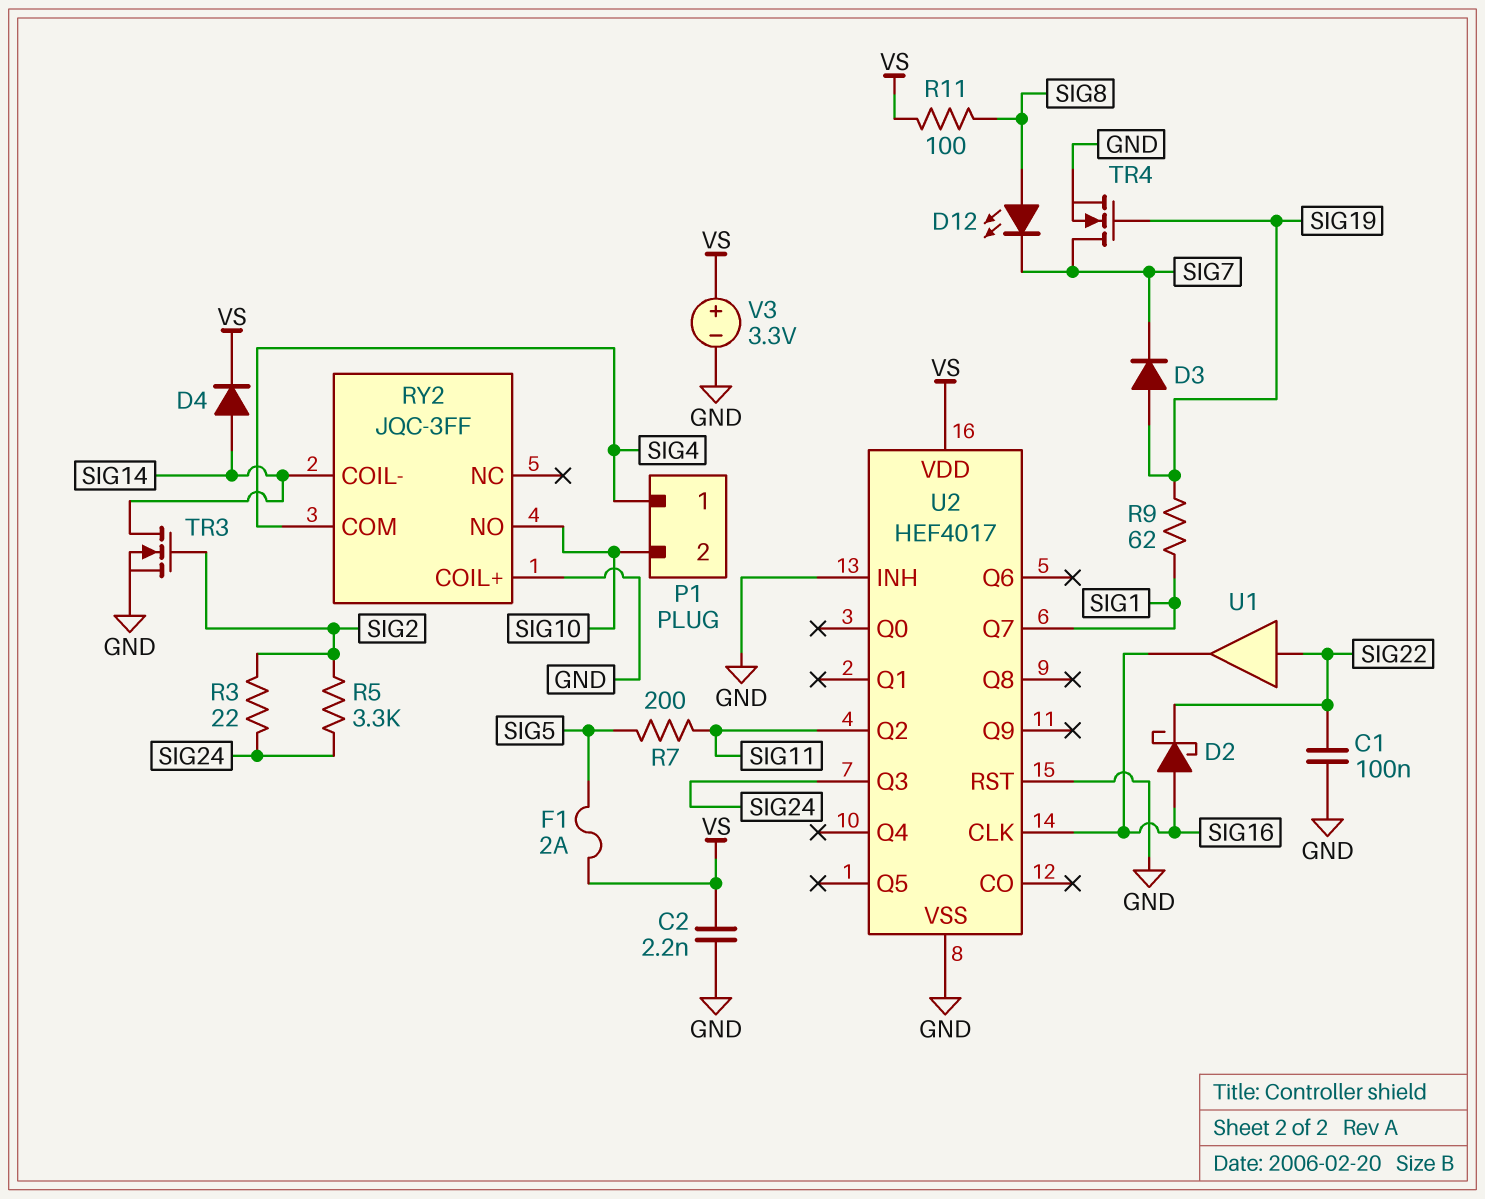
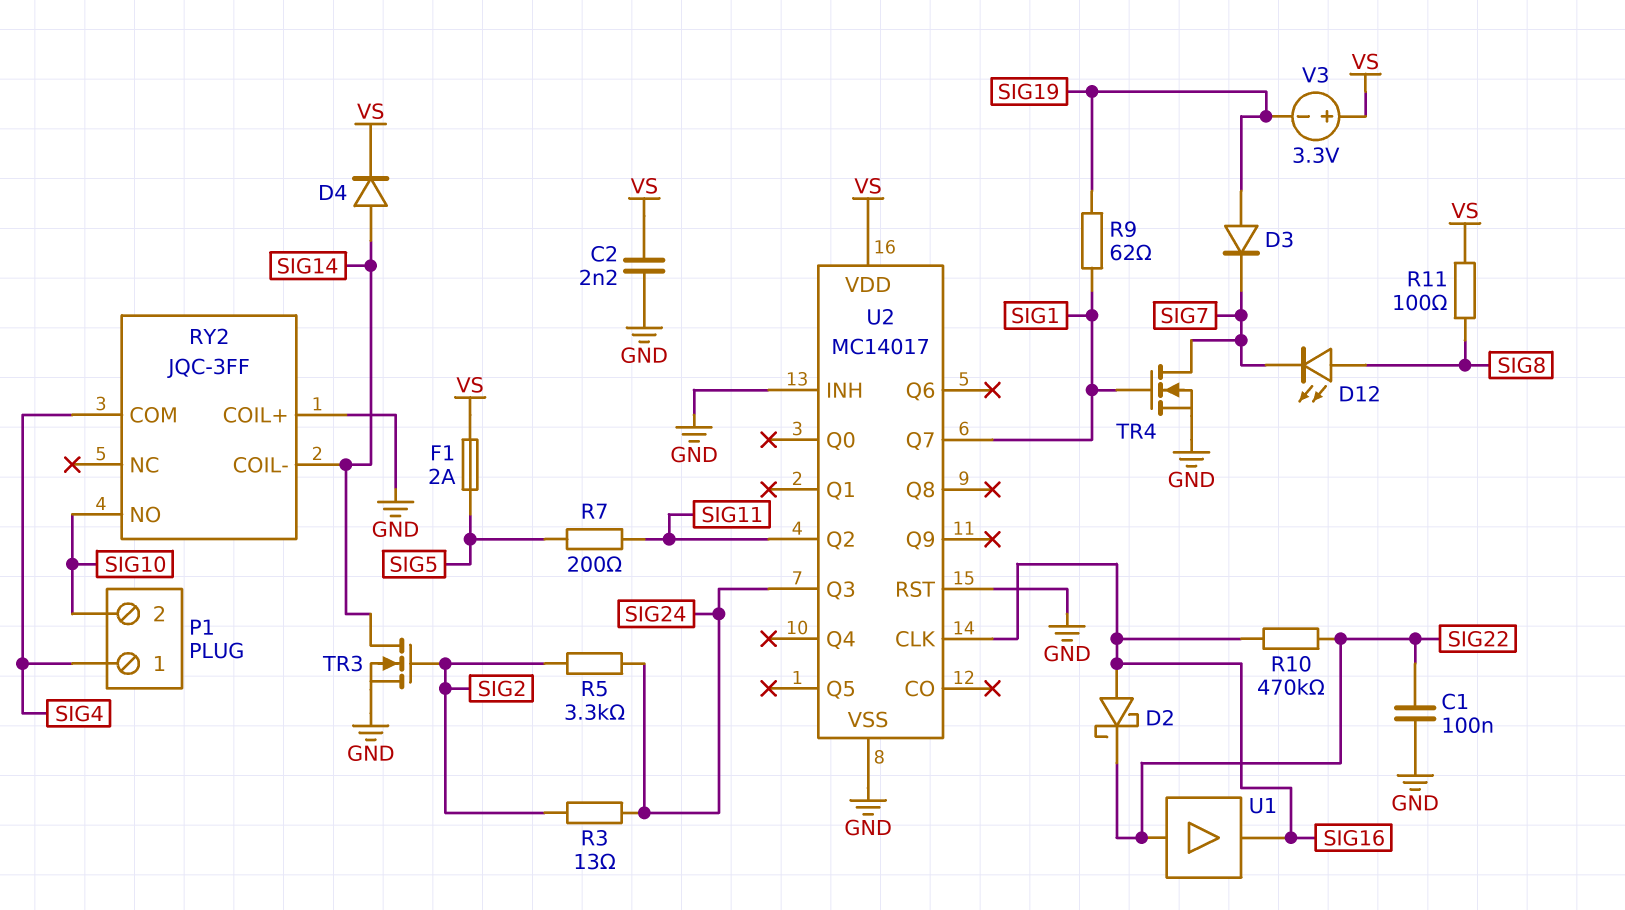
R3: 22 (SIG2, SIG24) -> 13 (SIG2, SIG24)
R10: none -> 470k (SIG16, SIG22)
TR4: NMOS (G SIG19, D SIG7, S GND) -> NMOS (G SIG1, D SIG7, S GND)
U2: HEF4017 -> MC14017
V3: 3.3V (plus VS, minus GND) -> 3.3V (plus VS, minus SIG19)

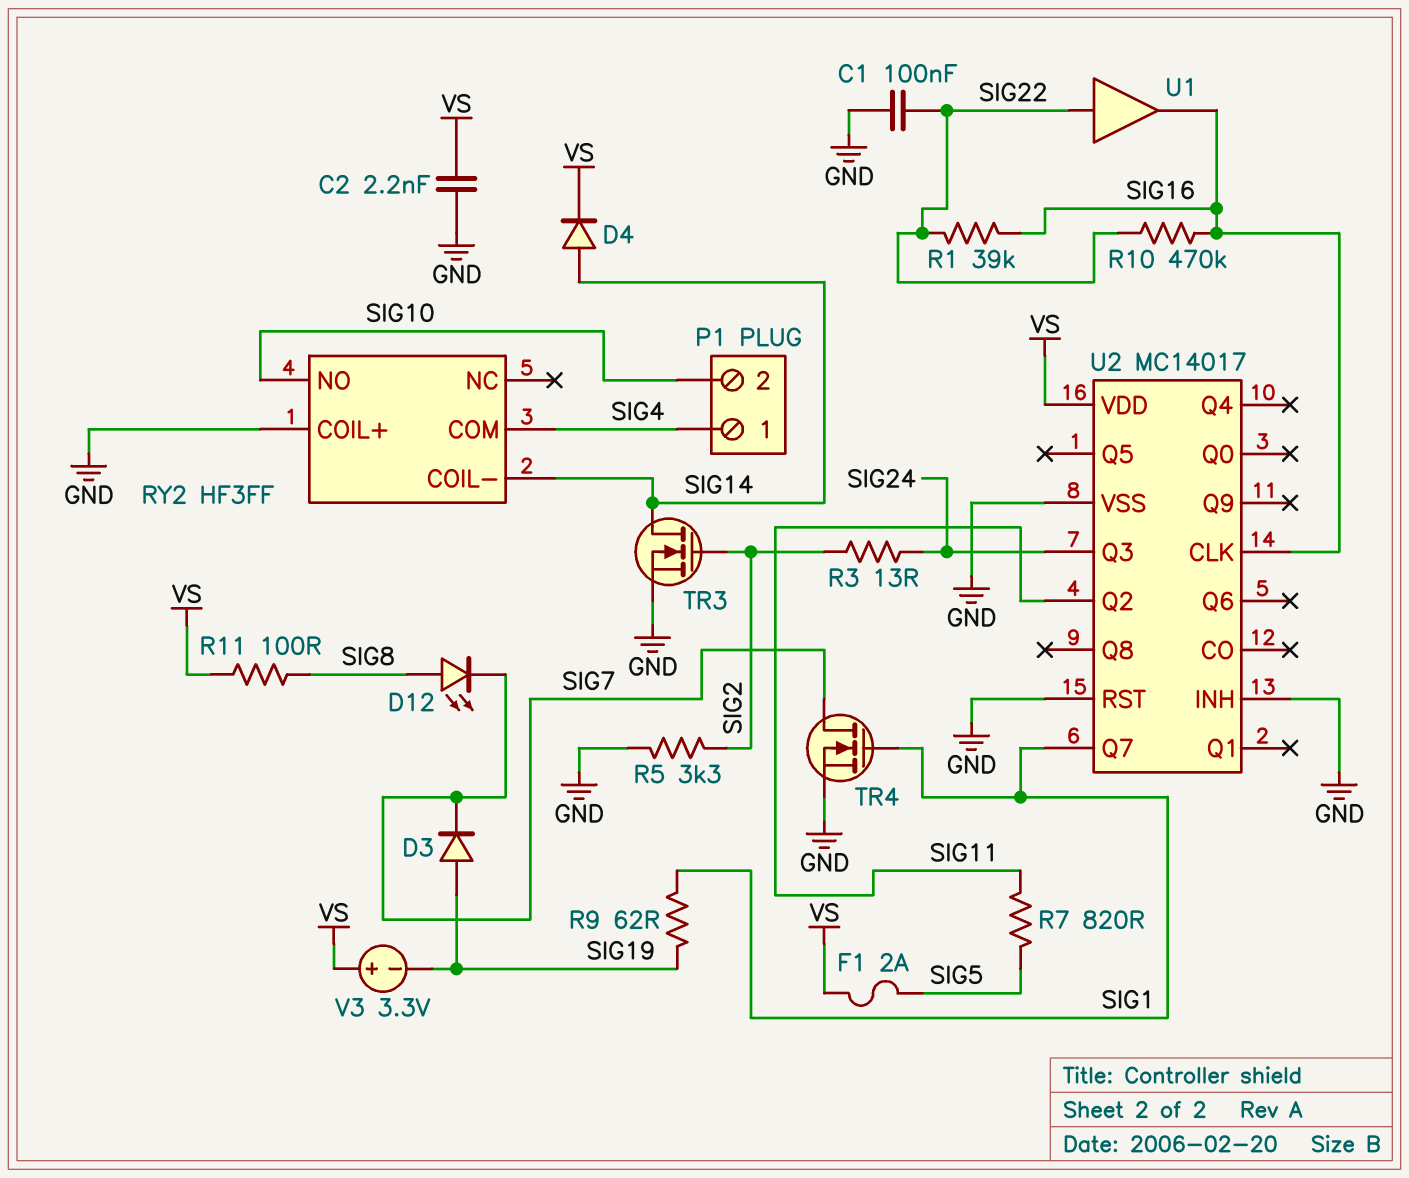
D2: schottky (A SIG16, K SIG22) -> none
R1: none -> 39k (SIG16, SIG22)
R5: 3.3k (SIG2, SIG24) -> 3.3k (GND, SIG2)
R7: 200 (SIG5, SIG11) -> 820 (SIG5, SIG11)
RY2: JQC-3FF -> HF3FF

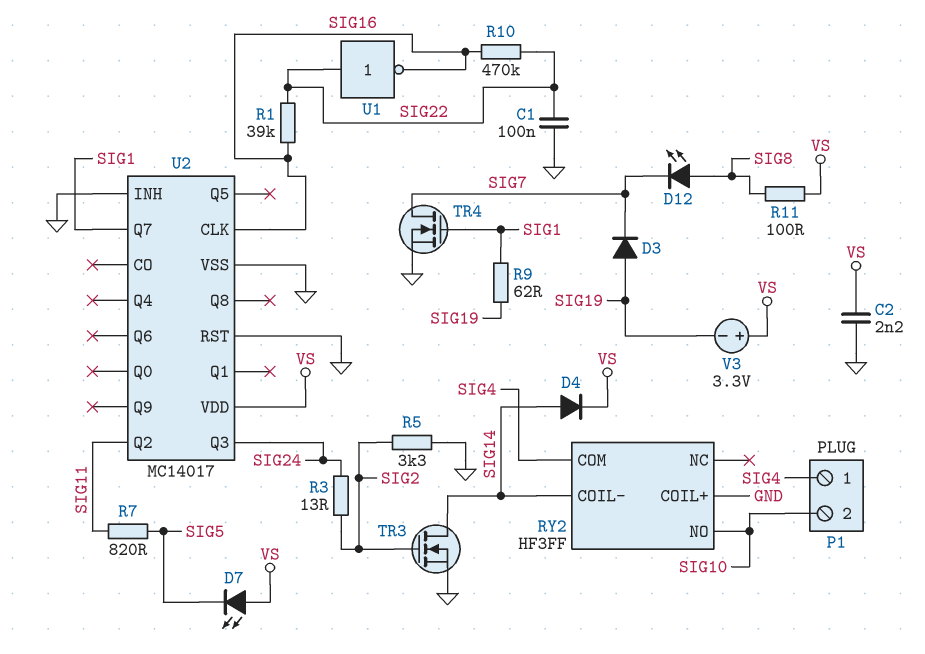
D7: none -> LED (A VS, K SIG5)
F1: 2A (SIG5, VS) -> none
U1: buffer (in SIG22, out SIG16) -> NOT (in SIG22, out SIG16)

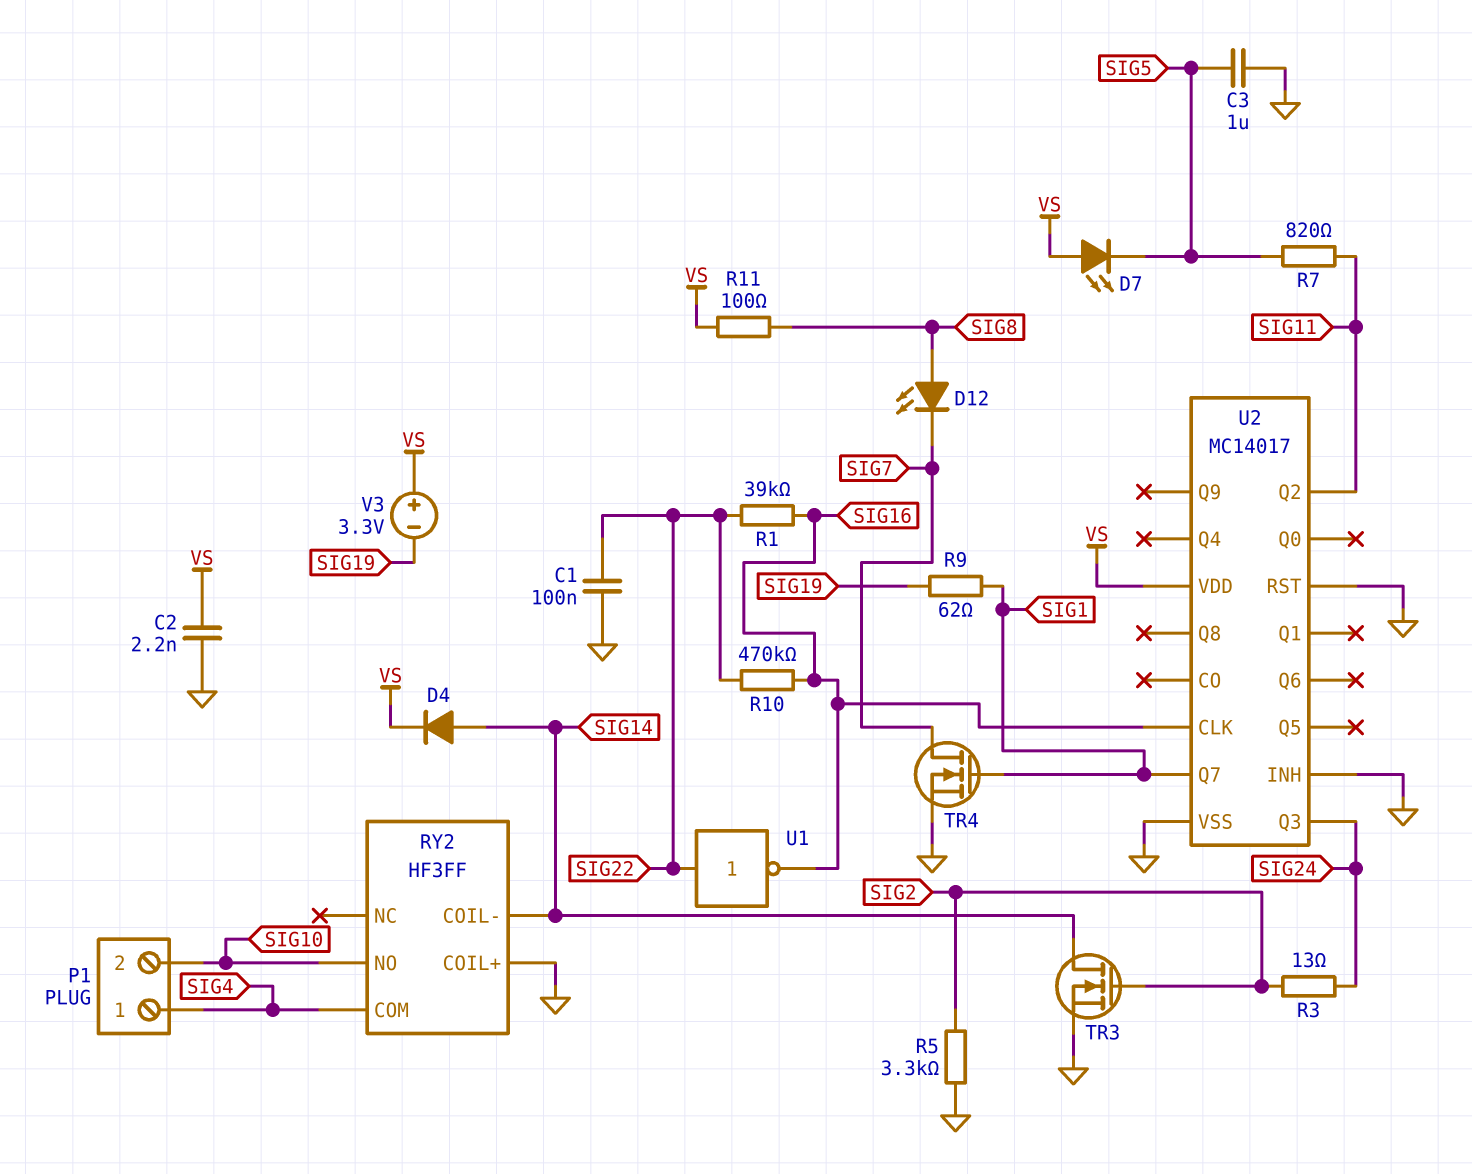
C3: none -> 1uF (GND, SIG5)
D3: diode (A SIG19, K SIG7) -> none

